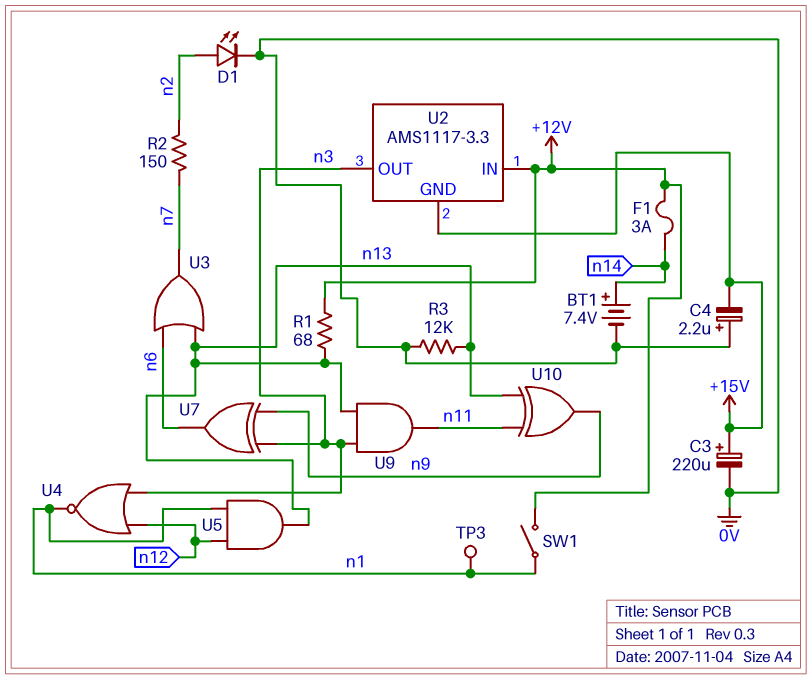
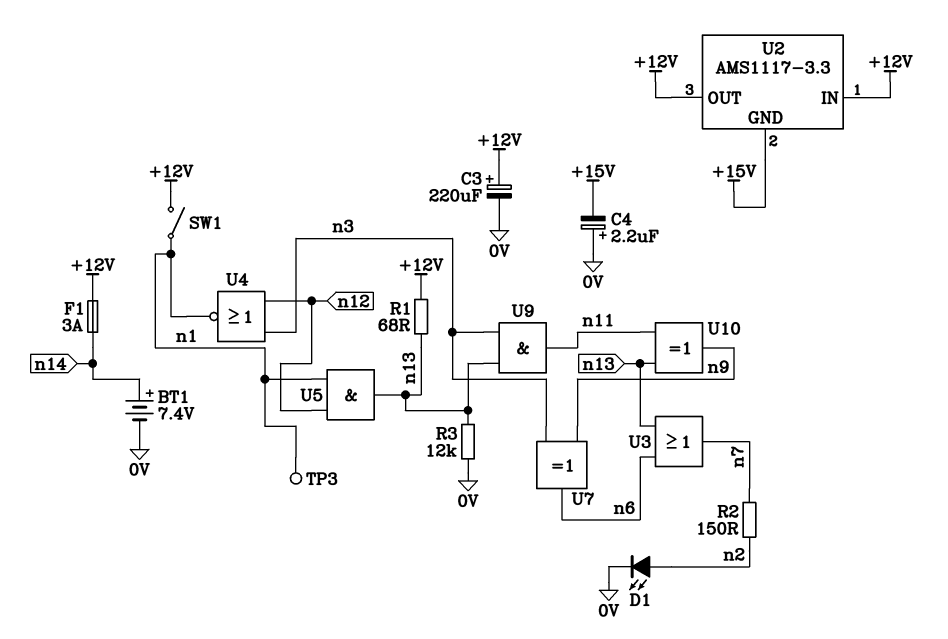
C3: 220uF (plus +15V, minus 0V) -> 220uF (plus +12V, minus 0V)
U2 pin OUT: n3 -> +12V

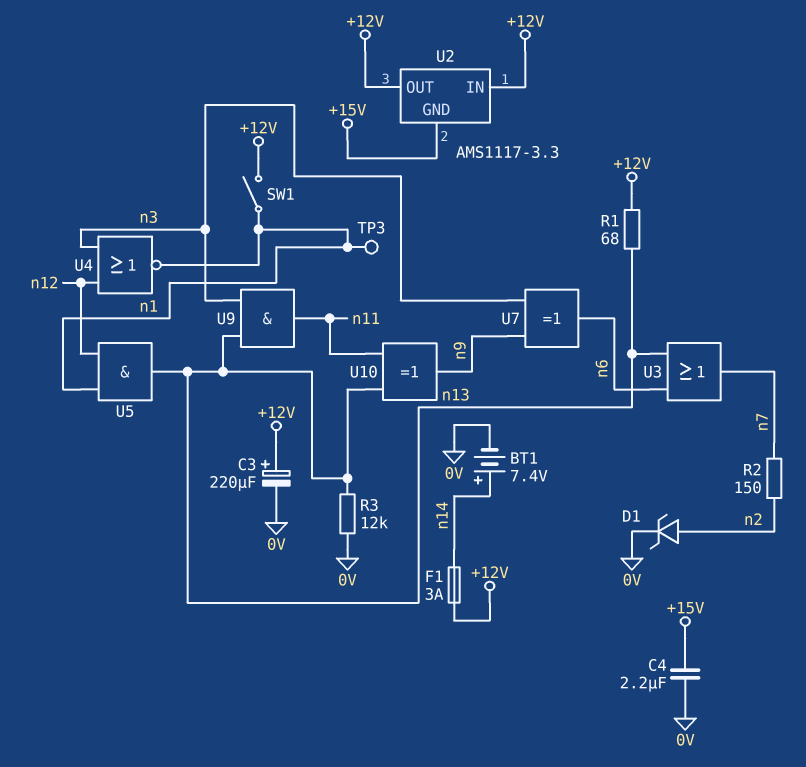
C4: 2.2uF (plus 0V, minus +15V) -> 2.2uF (+15V, 0V)
D1: LED (A n2, K 0V) -> zener (A n2, K 0V)

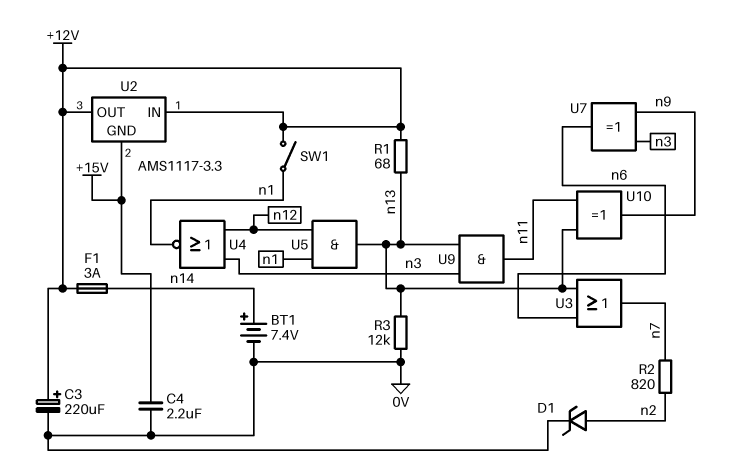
R2: 150 (n2, n7) -> 820 (n2, n7)
TP3: test point (n1) -> none

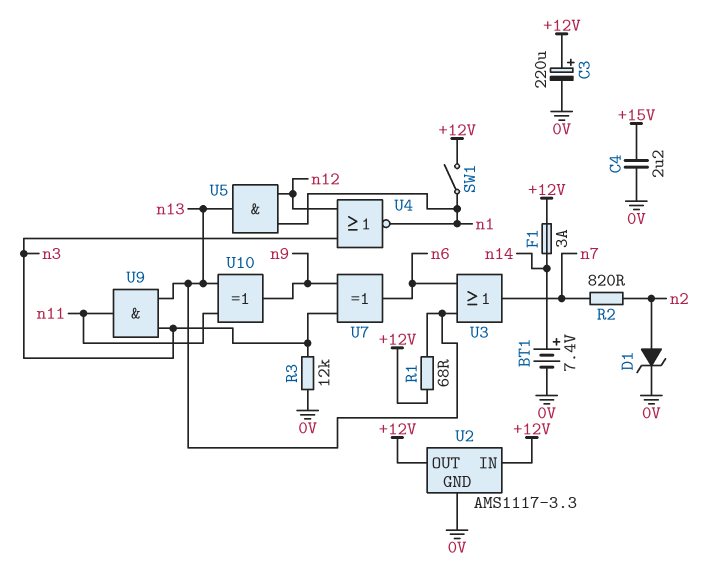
R3: 12k (0V, n13) -> 12k (0V, n3)
U2 pin GND: +15V -> 0V

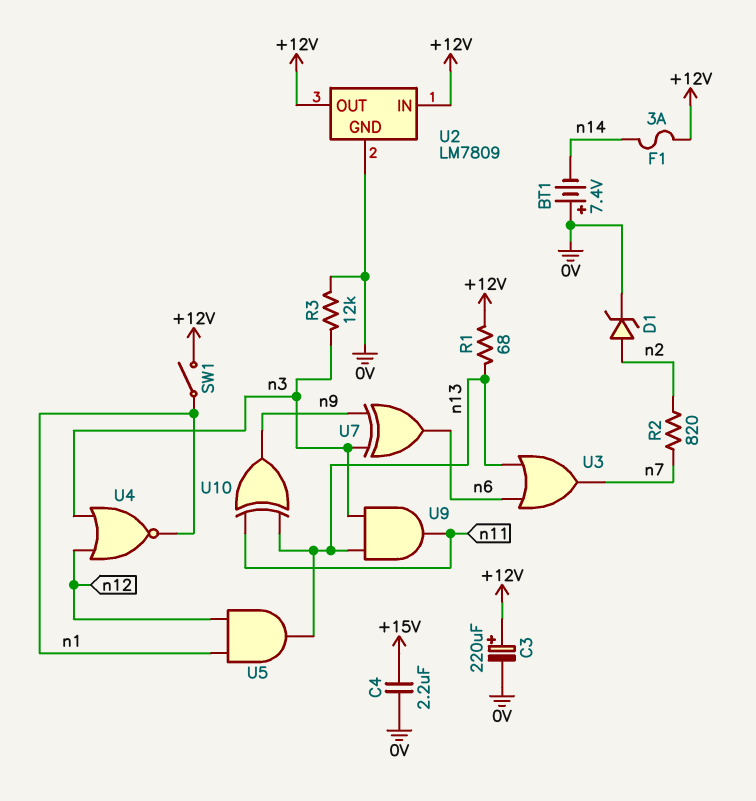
BT1: 7.4V (plus n14, minus 0V) -> 7.4V (plus 0V, minus n14)
U2: AMS1117-3.3 -> LM7809

